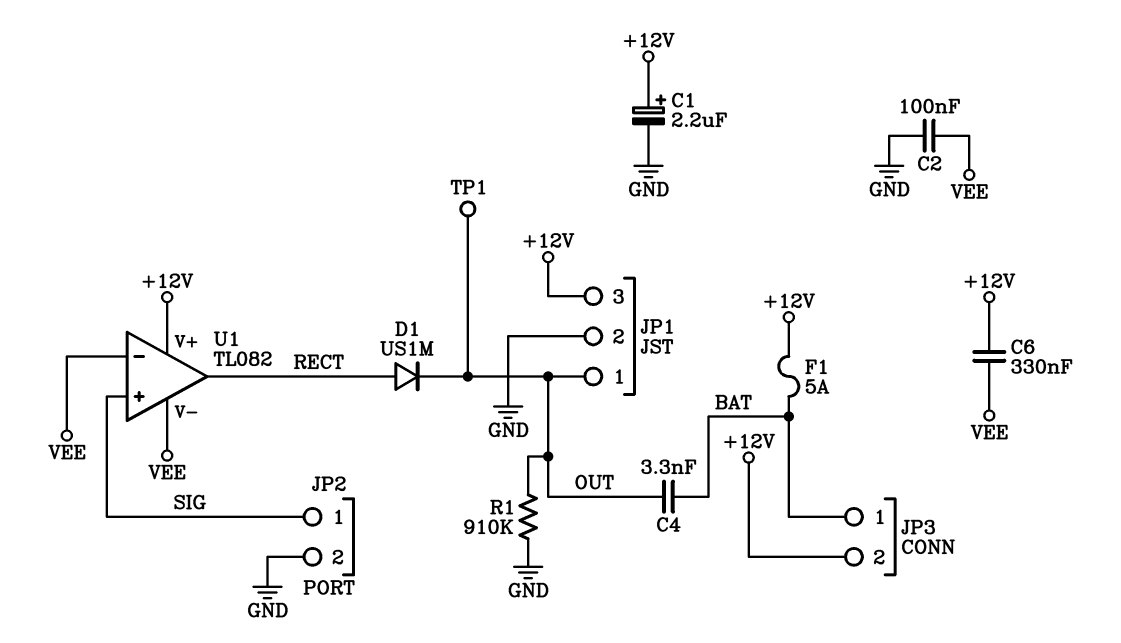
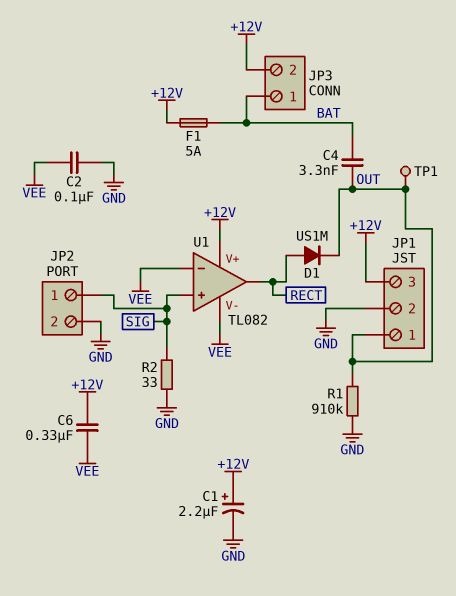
R2: none -> 33 (GND, SIG)

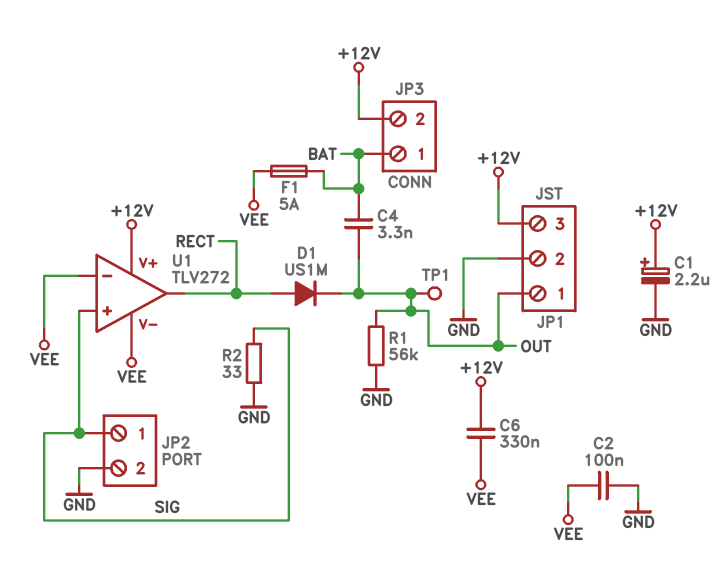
F1: 5A (+12V, BAT) -> 5A (BAT, VEE)
R1: 910k (GND, OUT) -> 56k (GND, OUT)
U1: TL082 -> TLV272

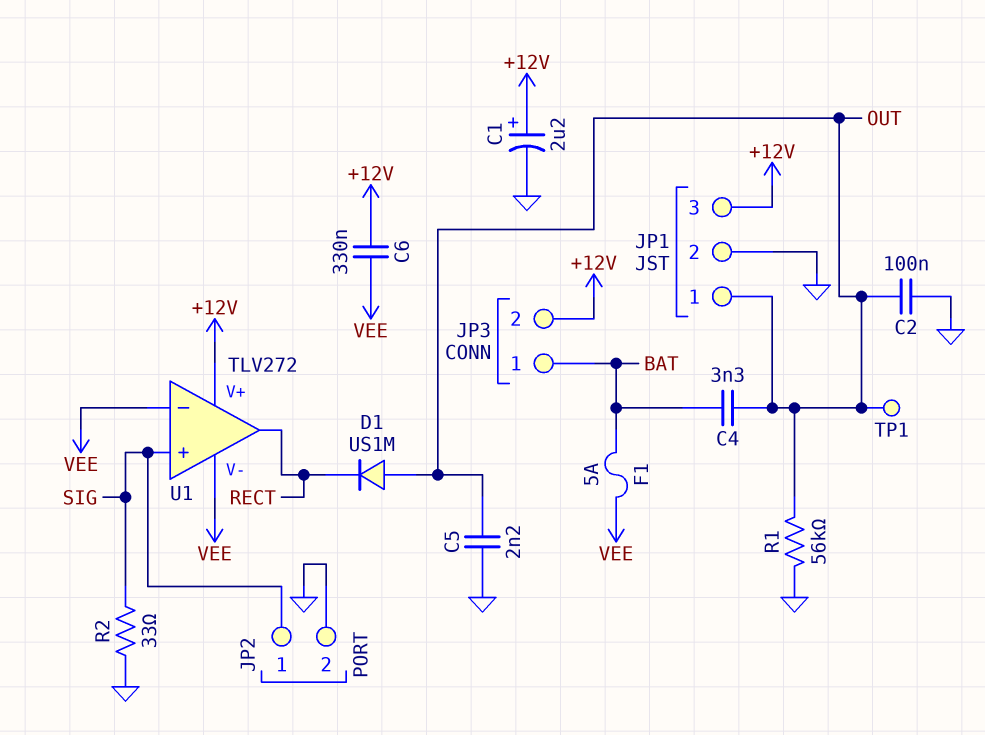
C2: 100nF (GND, VEE) -> 100nF (GND, OUT)
C5: none -> 2.2nF (GND, OUT)
D1: diode US1M (A RECT, K OUT) -> diode US1M (A OUT, K RECT)

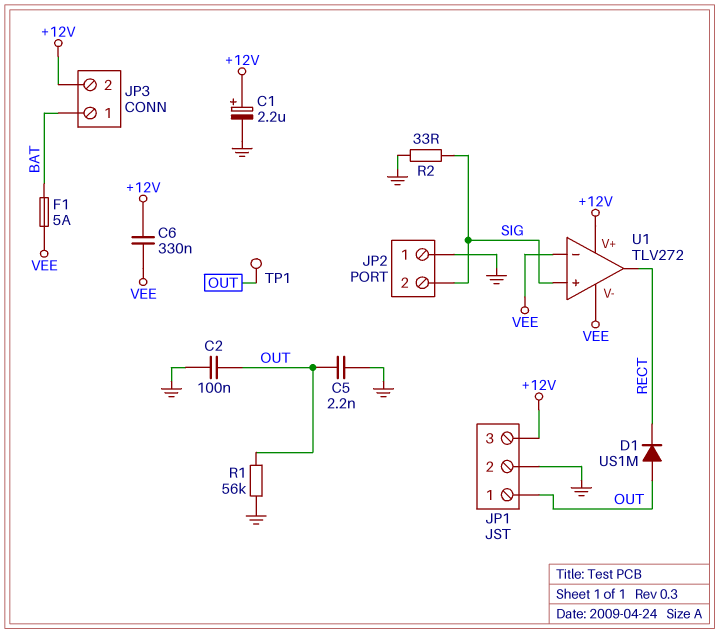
C4: 3.3nF (BAT, OUT) -> none
JP2 pin 1: SIG -> GND
JP2 pin 2: GND -> SIG

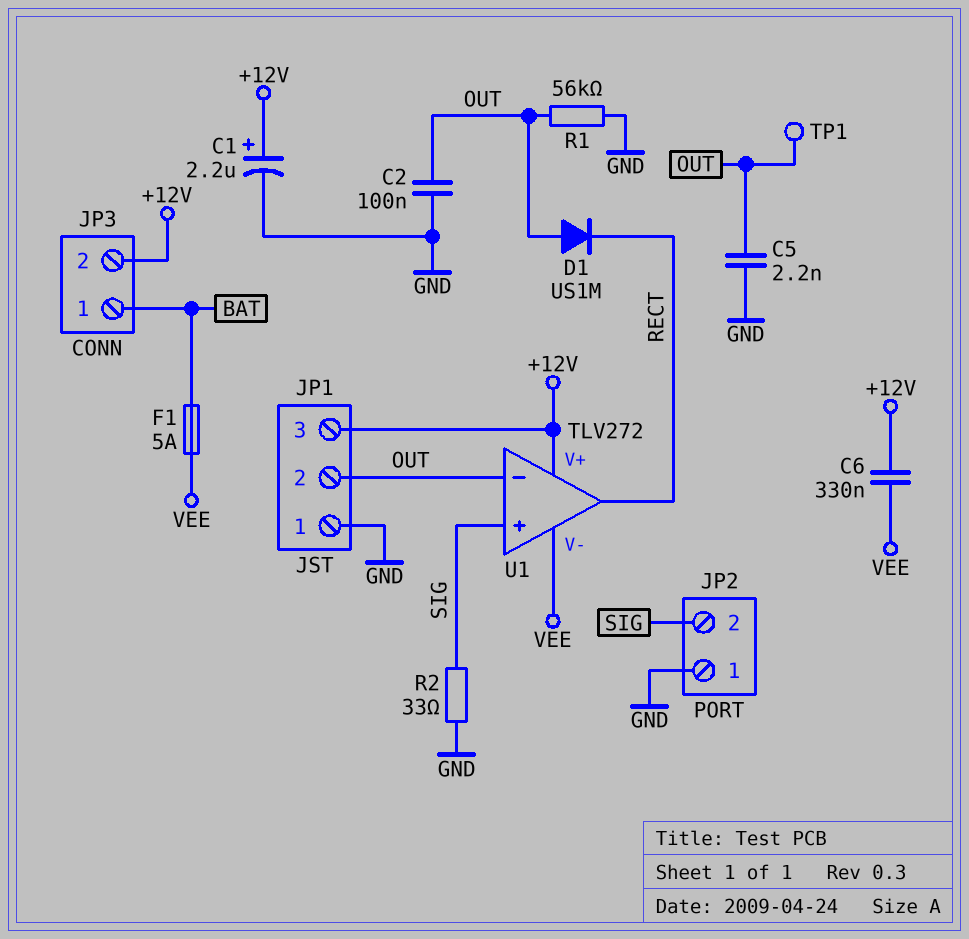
JP1 pin 1: OUT -> GND
JP1 pin 2: GND -> OUT
U1 pin in-: VEE -> OUT

